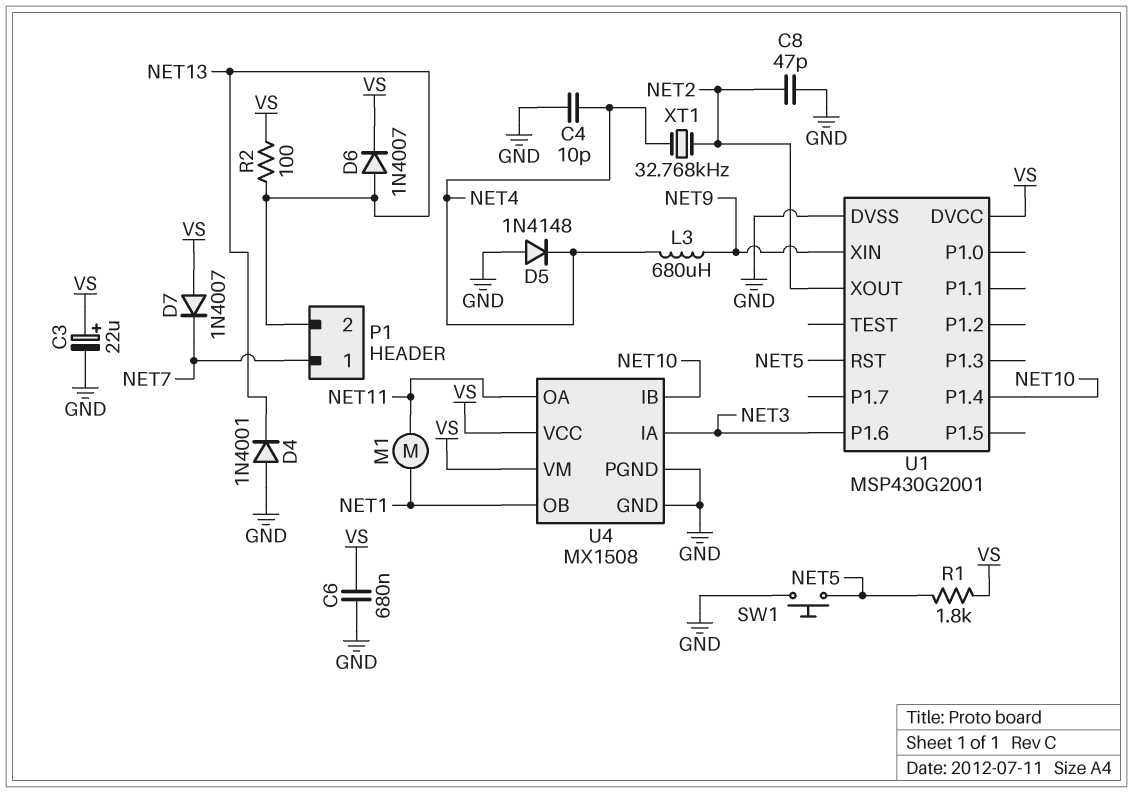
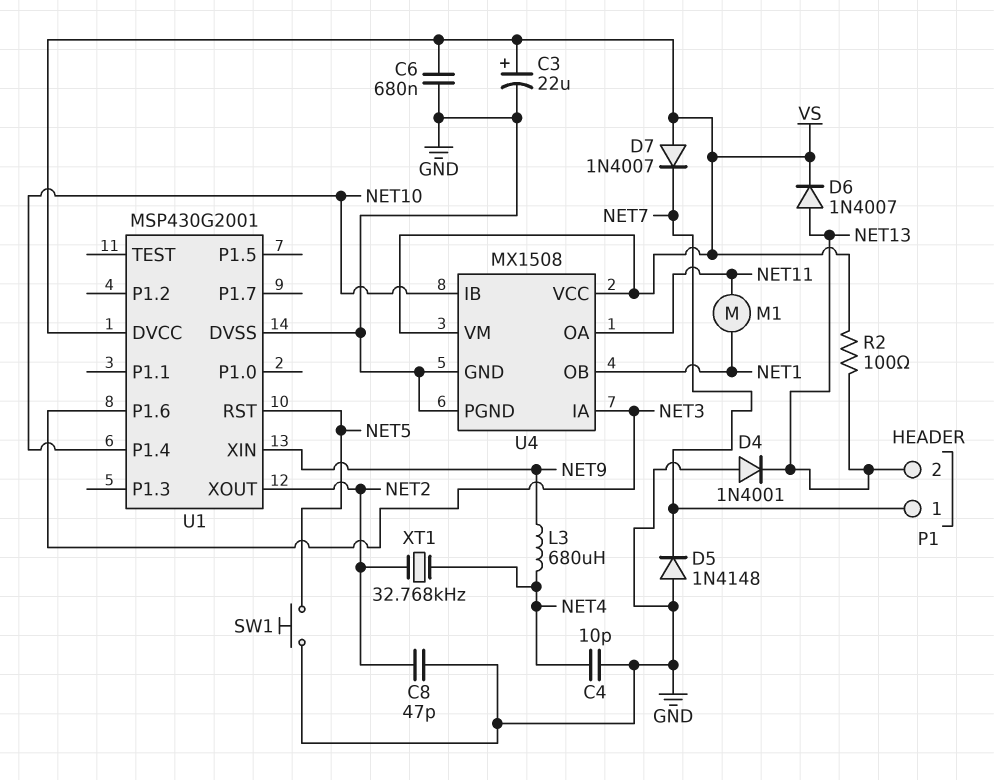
D5: diode 1N4148 (A GND, K NET4) -> diode 1N4148 (A GND, K NET7)
R1: 1.8k (NET5, VS) -> none

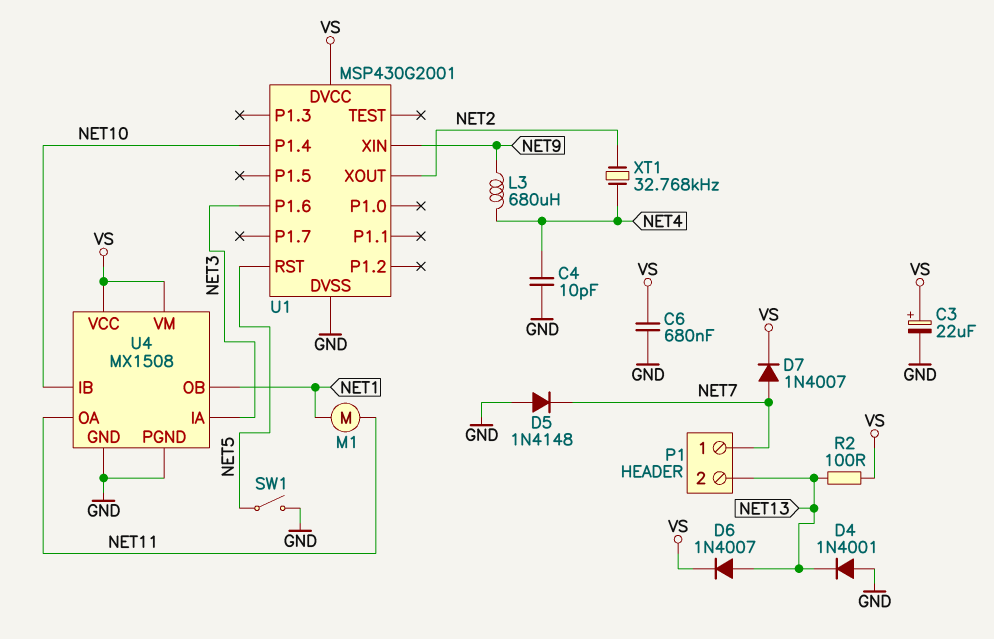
C8: 47pF (GND, NET2) -> none
D7: diode 1N4007 (A VS, K NET7) -> diode 1N4007 (A NET7, K VS)
SW1: button (GND, NET5) -> switch (GND, NET5)

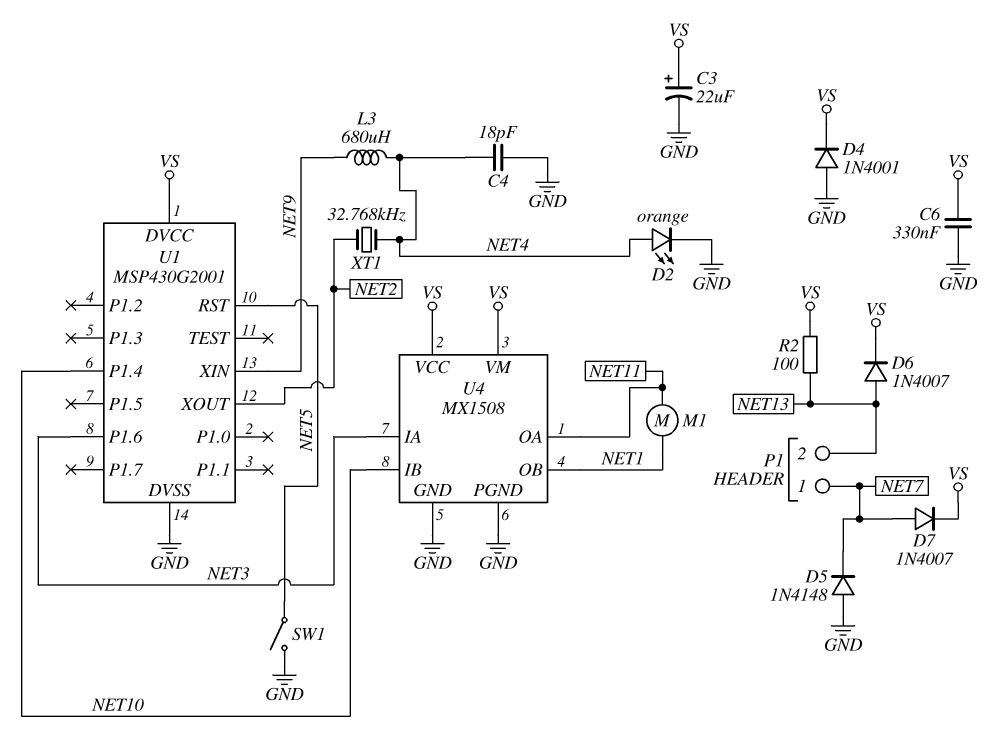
C4: 10pF (GND, NET4) -> 18pF (GND, NET4)
C6: 680nF (GND, VS) -> 330nF (GND, VS)
D2: none -> LED orange (A NET4, K GND)
D4: diode 1N4001 (A GND, K NET13) -> diode 1N4001 (A GND, K VS)

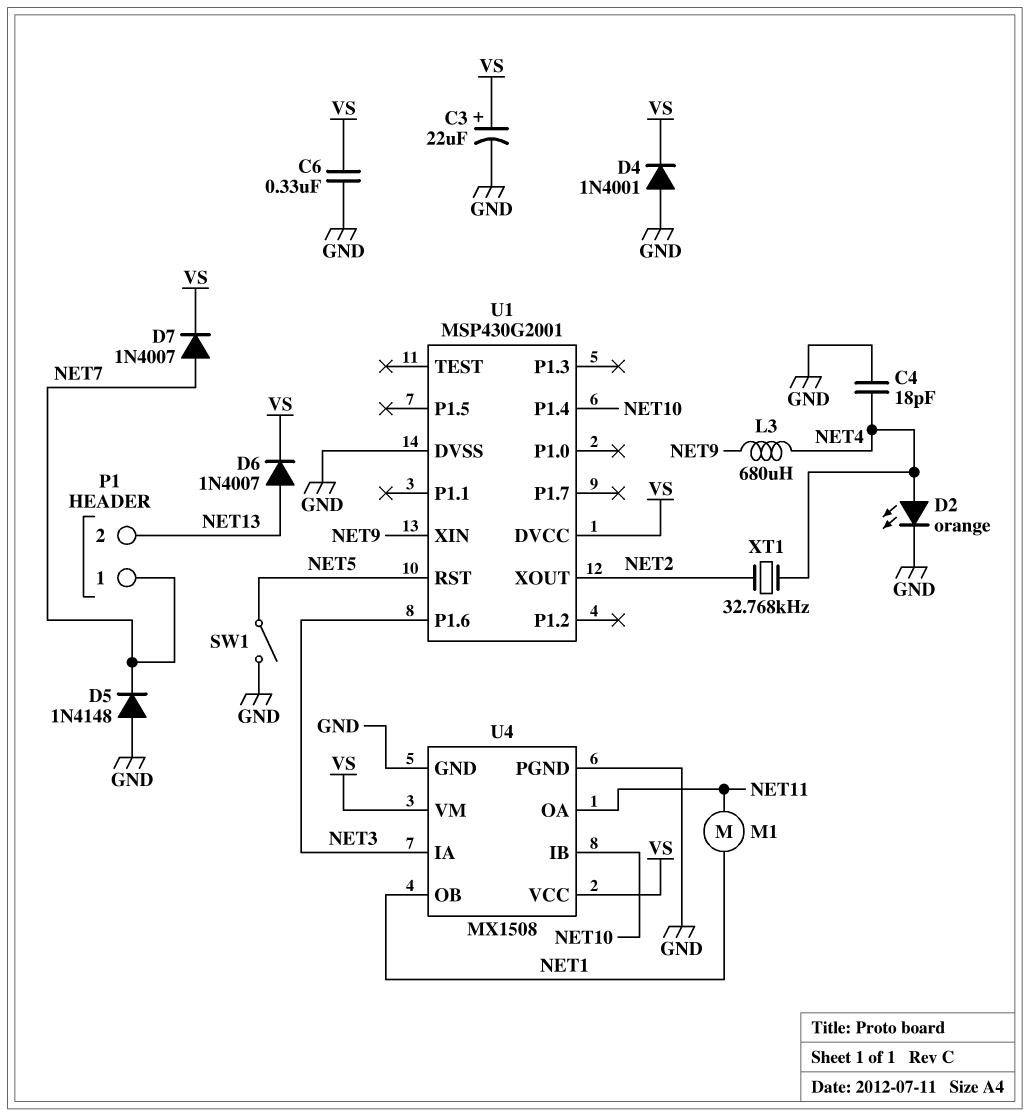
R2: 100 (NET13, VS) -> none

